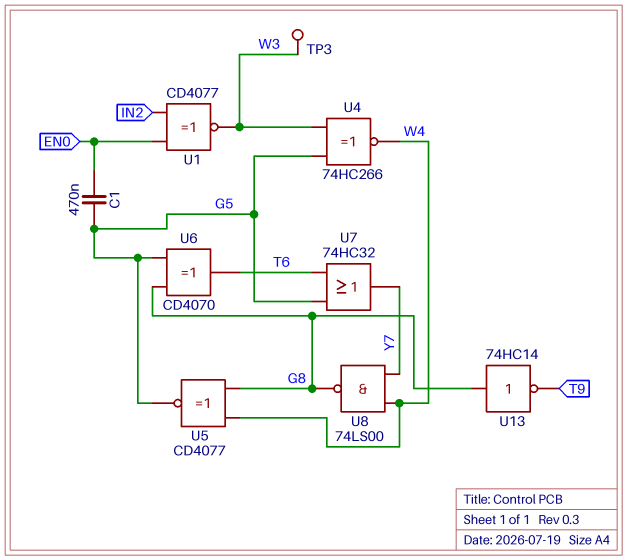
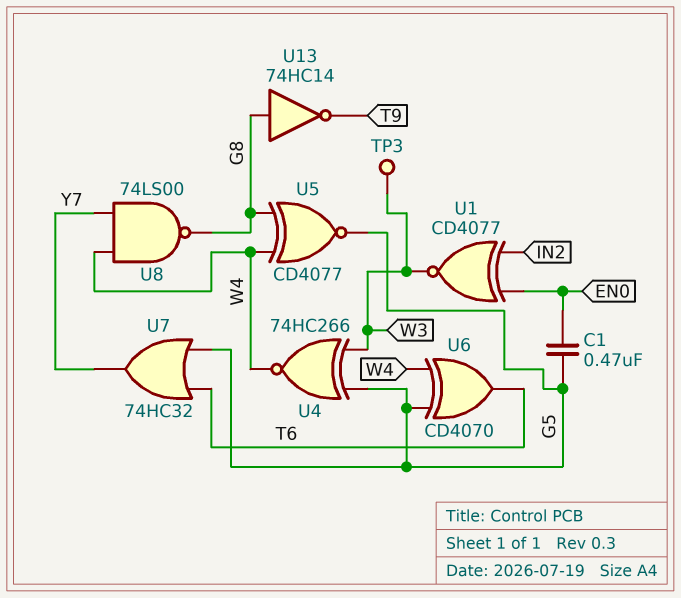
U6: XOR CD4070 (in G5, in G8, out T6) -> XOR CD4070 (in G5, in W4, out T6)

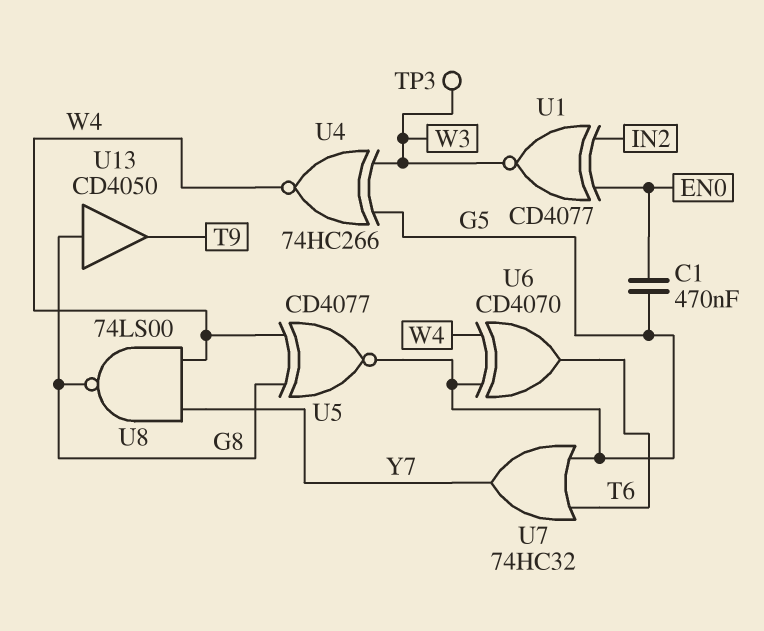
U13: NOT 74HC14 (in G8, out T9) -> buffer CD4050 (in G8, out T9)

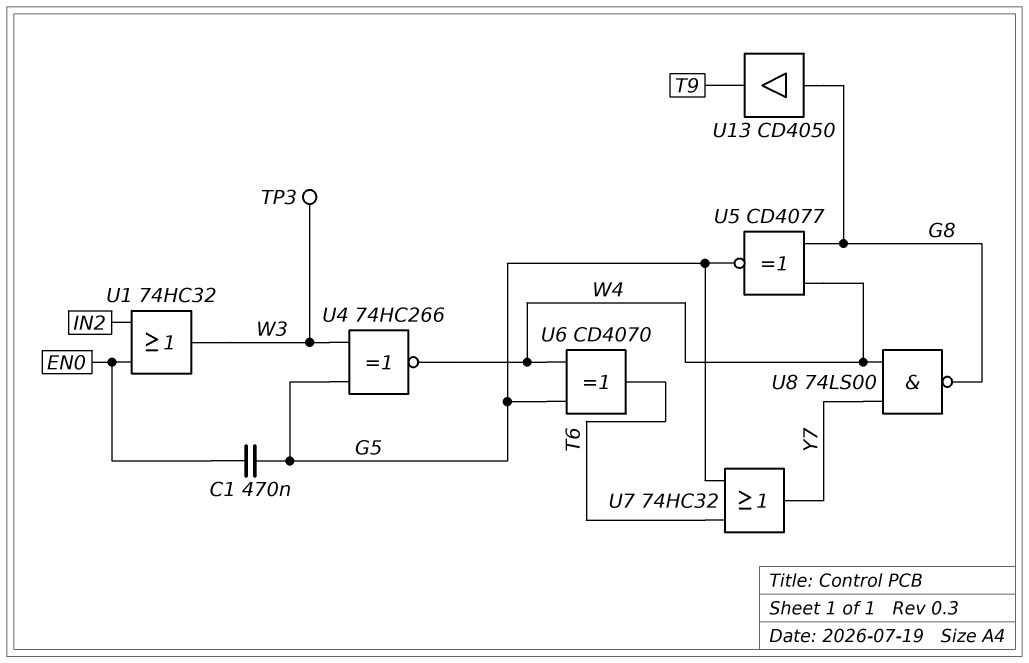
U1: XNOR CD4077 (in EN0, in IN2, out W3) -> OR 74HC32 (in EN0, in IN2, out W3)

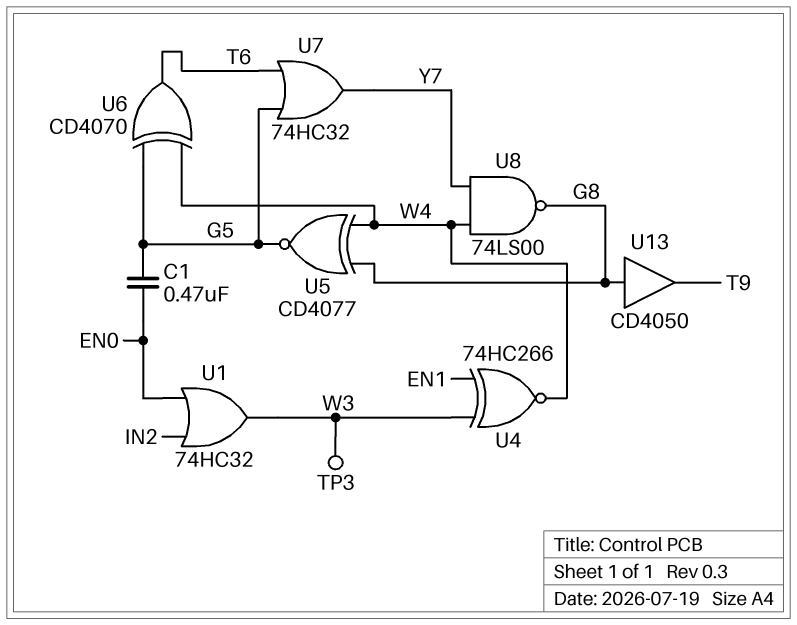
U4: XNOR 74HC266 (in G5, in W3, out W4) -> XNOR 74HC266 (in EN1, in W3, out W4)

